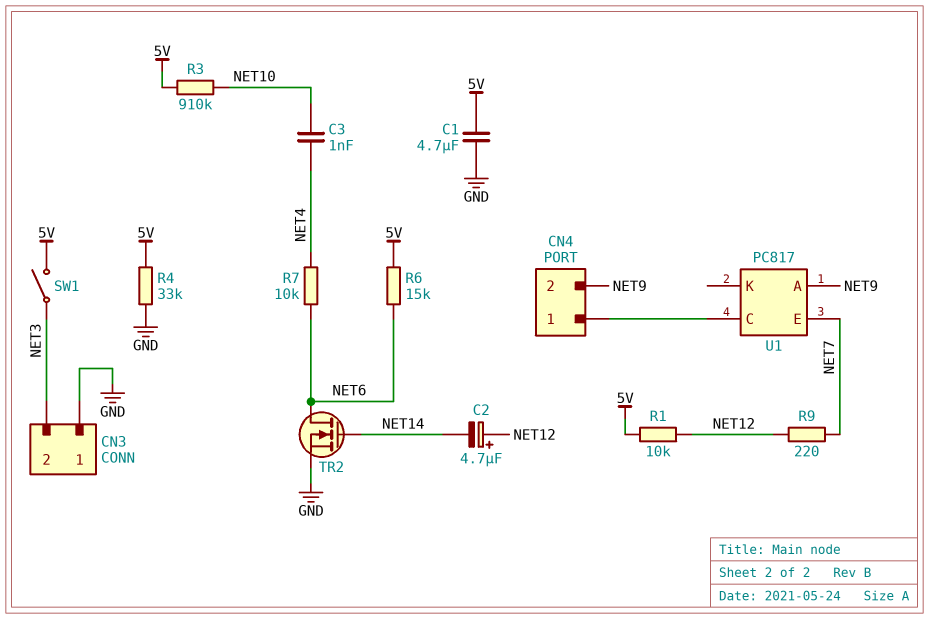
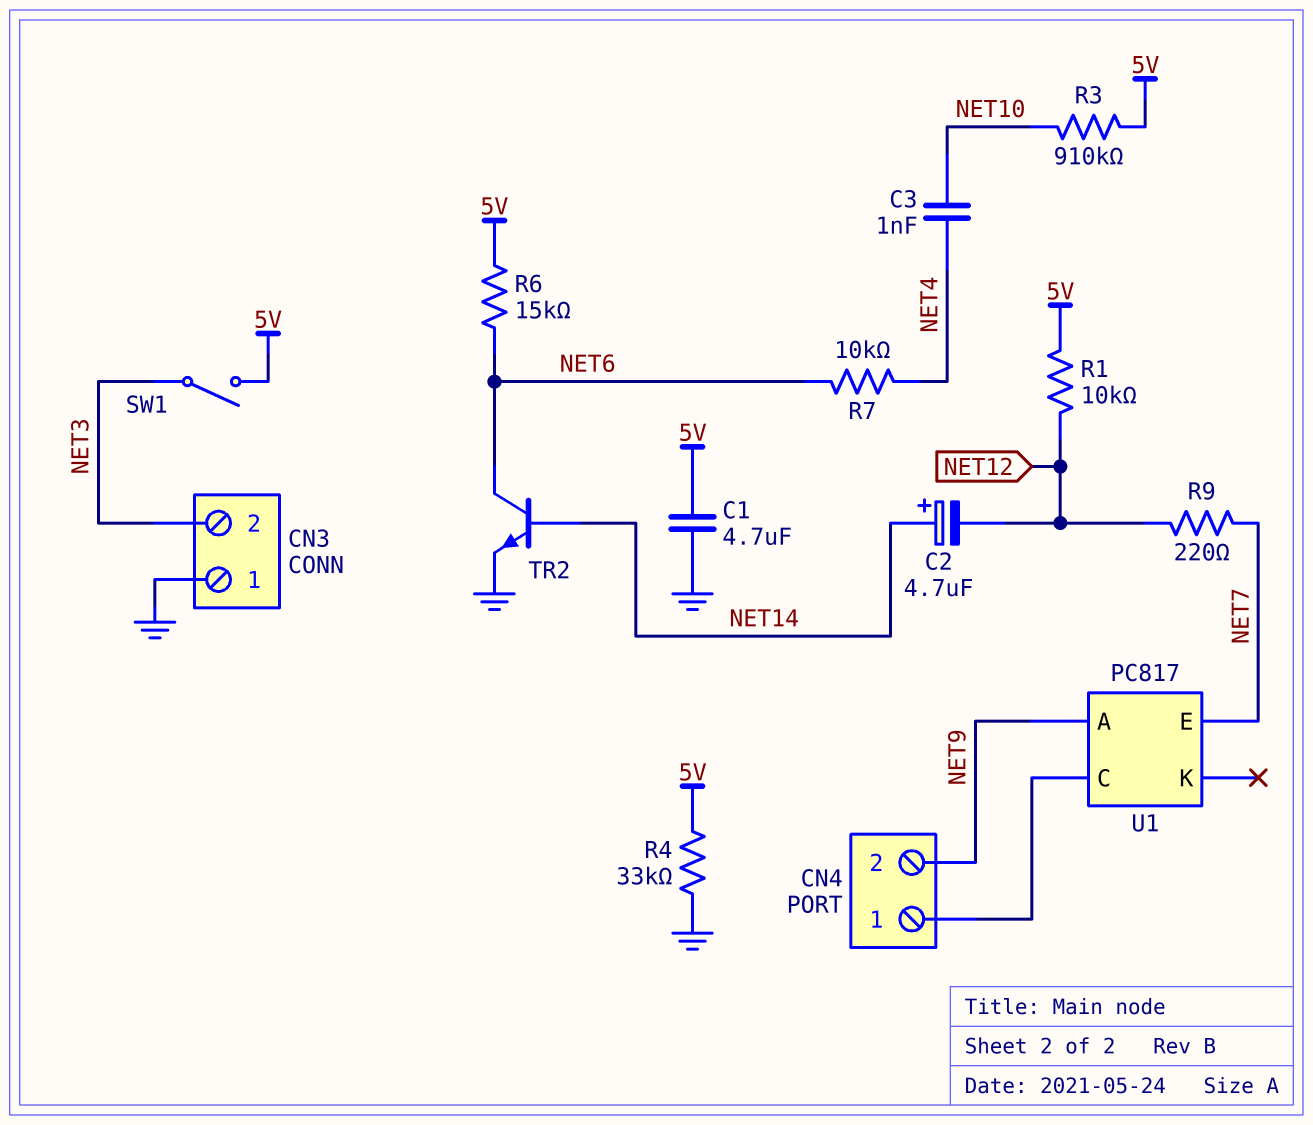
C2: 4.7uF (plus NET12, minus NET14) -> 4.7uF (plus NET14, minus NET12)
TR2: NMOS (G NET14, D NET6, S GND) -> NPN (B NET14, C NET6, E GND)

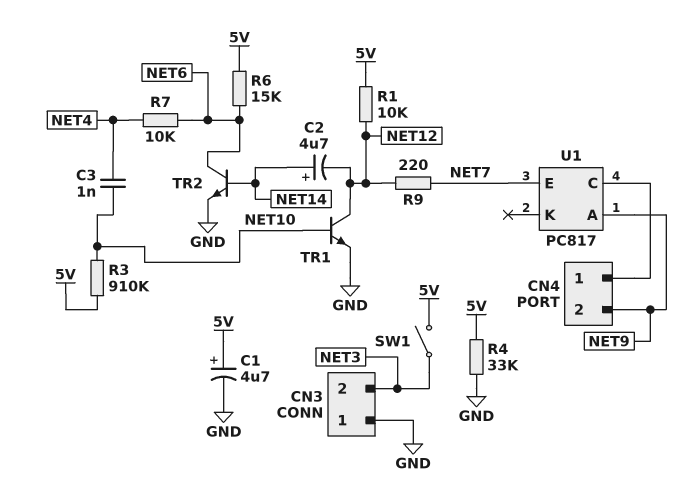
C1: 4.7uF (5V, GND) -> 4.7uF (plus 5V, minus GND)
TR1: none -> NPN (B NET10, C NET12, E GND)

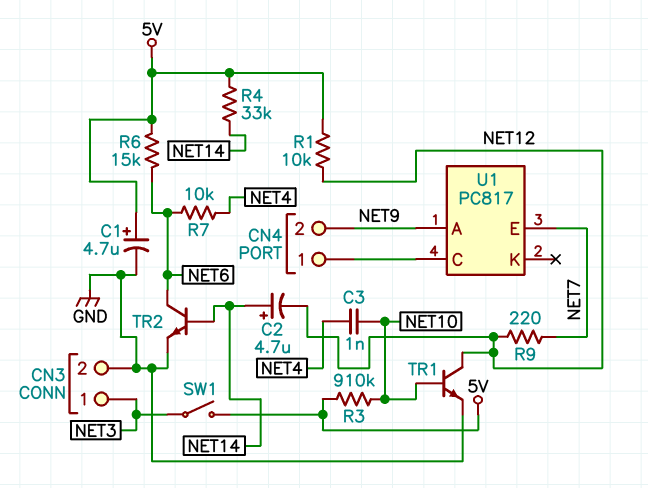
CN3 pin 1: GND -> NET3
CN3 pin 2: NET3 -> GND
R4: 33k (5V, GND) -> 33k (5V, NET14)

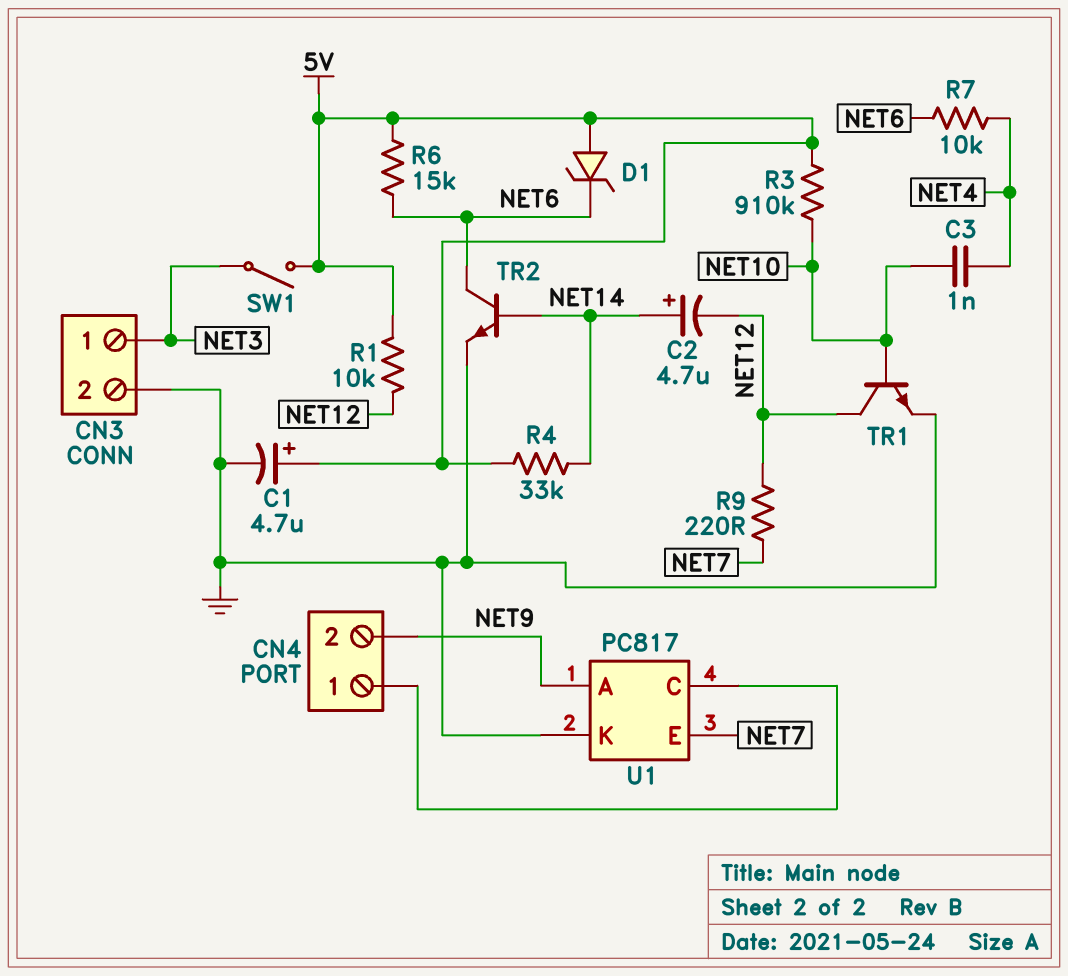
D1: none -> zener (A 5V, K NET6)
U1 pin K: none -> GND

